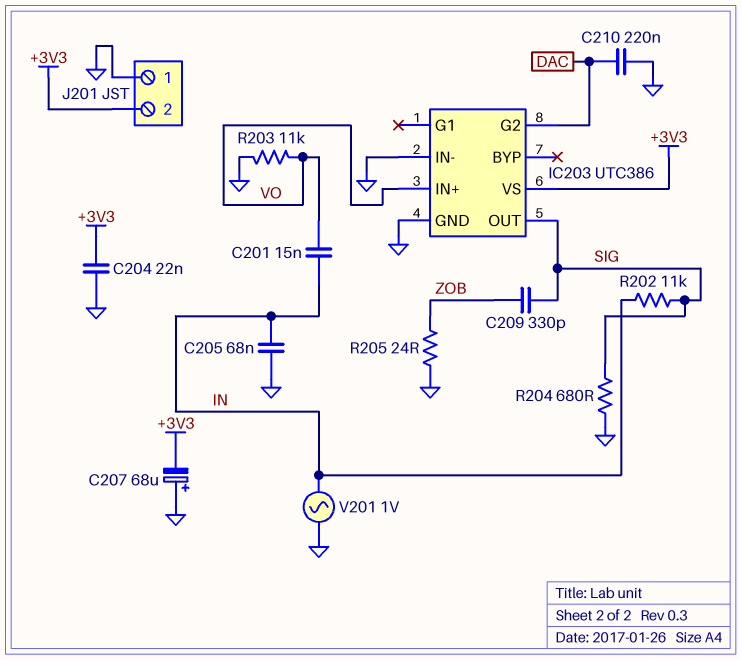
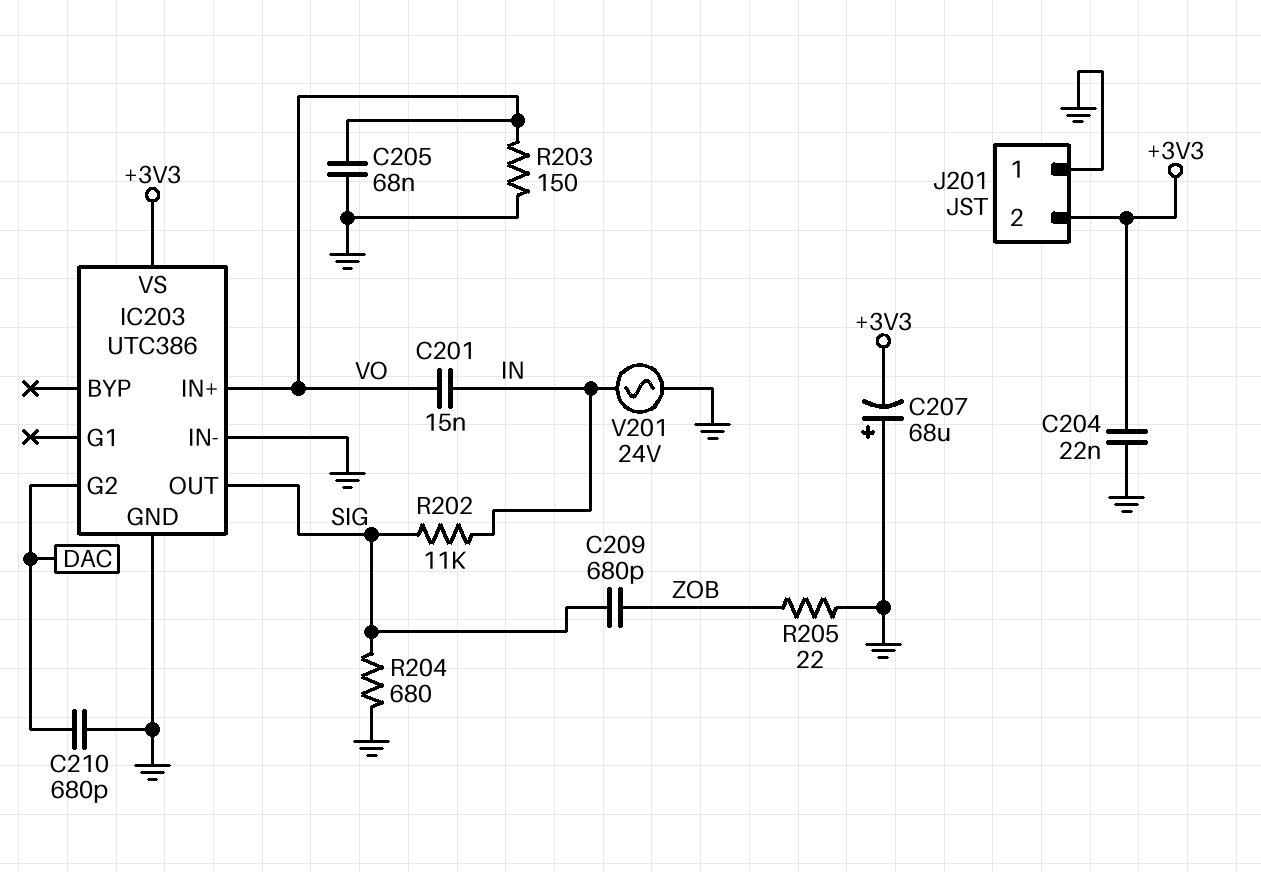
C205: 68nF (GND, IN) -> 68nF (GND, VO)
C209: 330pF (SIG, ZOB) -> 680pF (SIG, ZOB)
C210: 220nF (DAC, GND) -> 680pF (DAC, GND)
R203: 11k (GND, VO) -> 150 (GND, VO)
R205: 24 (GND, ZOB) -> 22 (GND, ZOB)
V201: AC 1V (GND, IN) -> AC 24V (GND, IN)

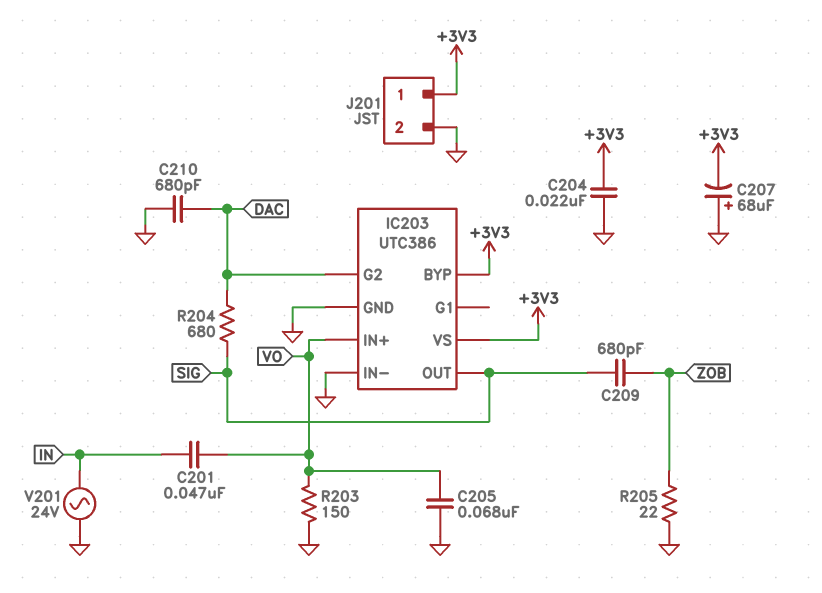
C201: 15nF (IN, VO) -> 47nF (IN, VO)
IC203 pin BYP: none -> +3V3
J201 pin 1: GND -> +3V3
J201 pin 2: +3V3 -> GND
R202: 11k (IN, SIG) -> none
R204: 680 (GND, SIG) -> 680 (DAC, SIG)

